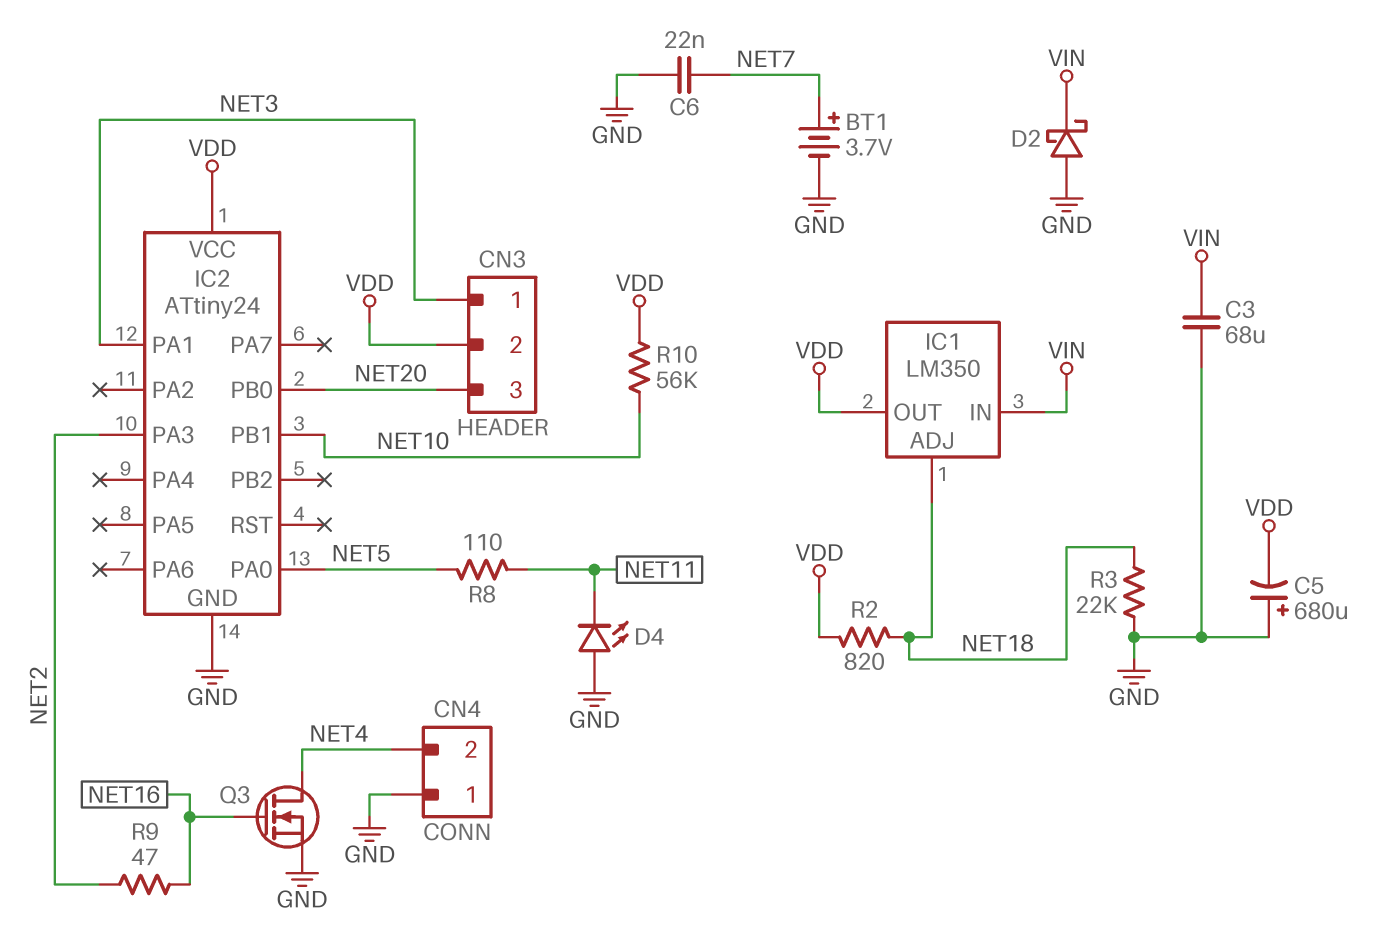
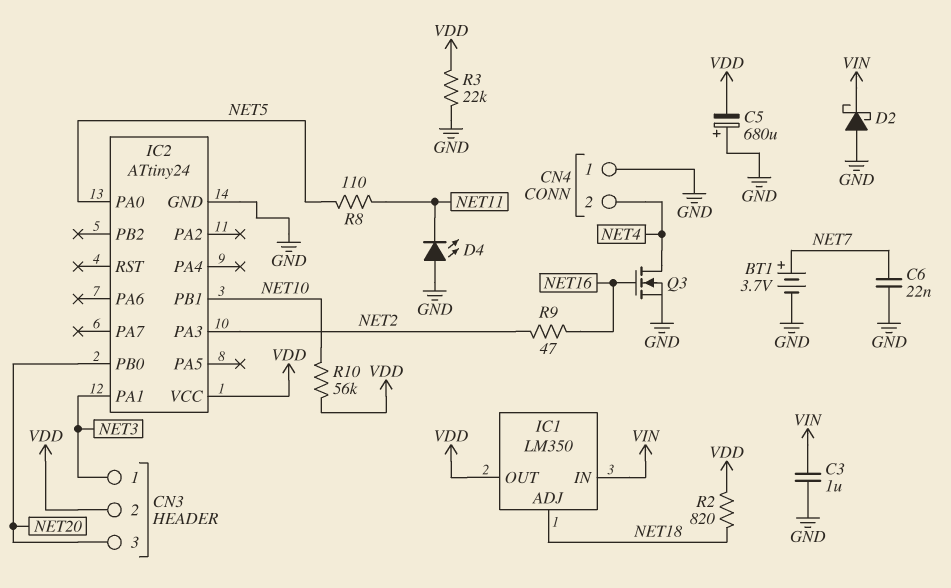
C3: 68uF (GND, VIN) -> 1uF (GND, VIN)
R3: 22k (GND, NET18) -> 22k (GND, VDD)

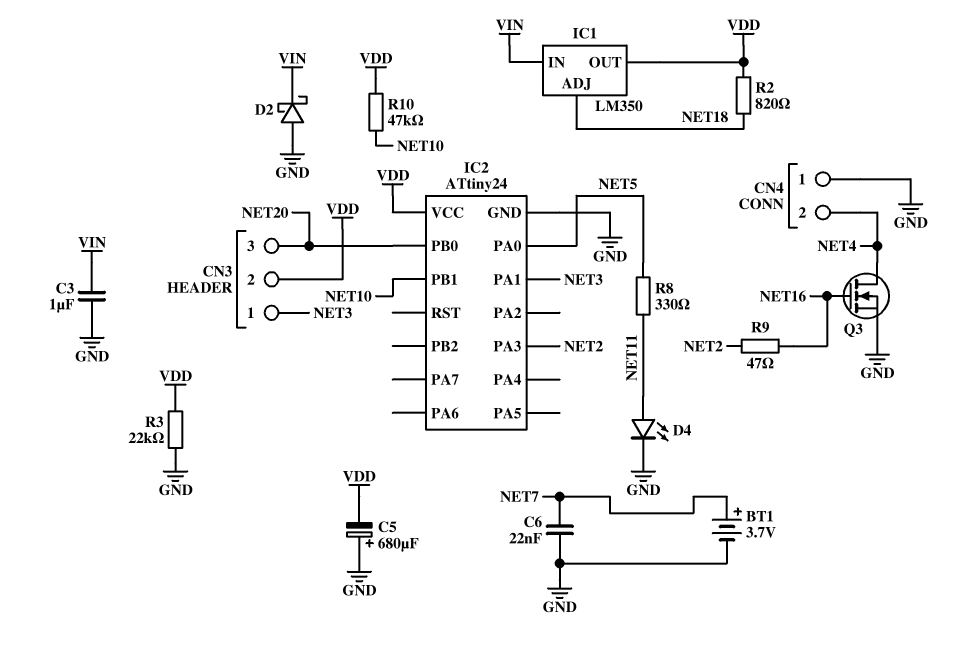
D4: LED (A GND, K NET11) -> LED (A NET11, K GND)
R8: 110 (NET5, NET11) -> 330 (NET5, NET11)
R10: 56k (NET10, VDD) -> 47k (NET10, VDD)

